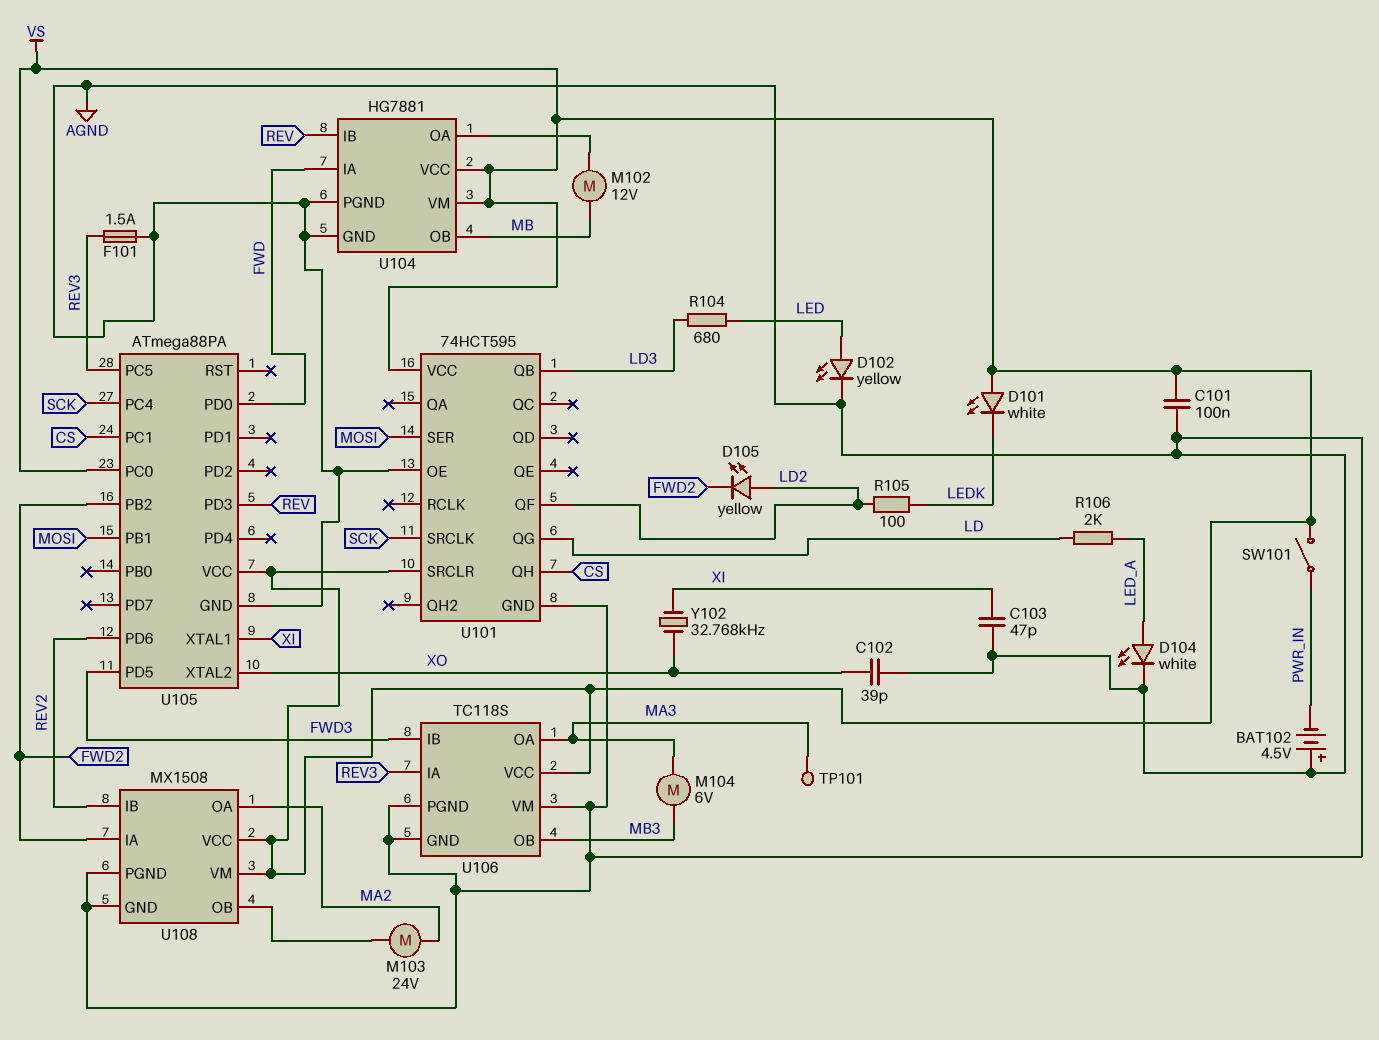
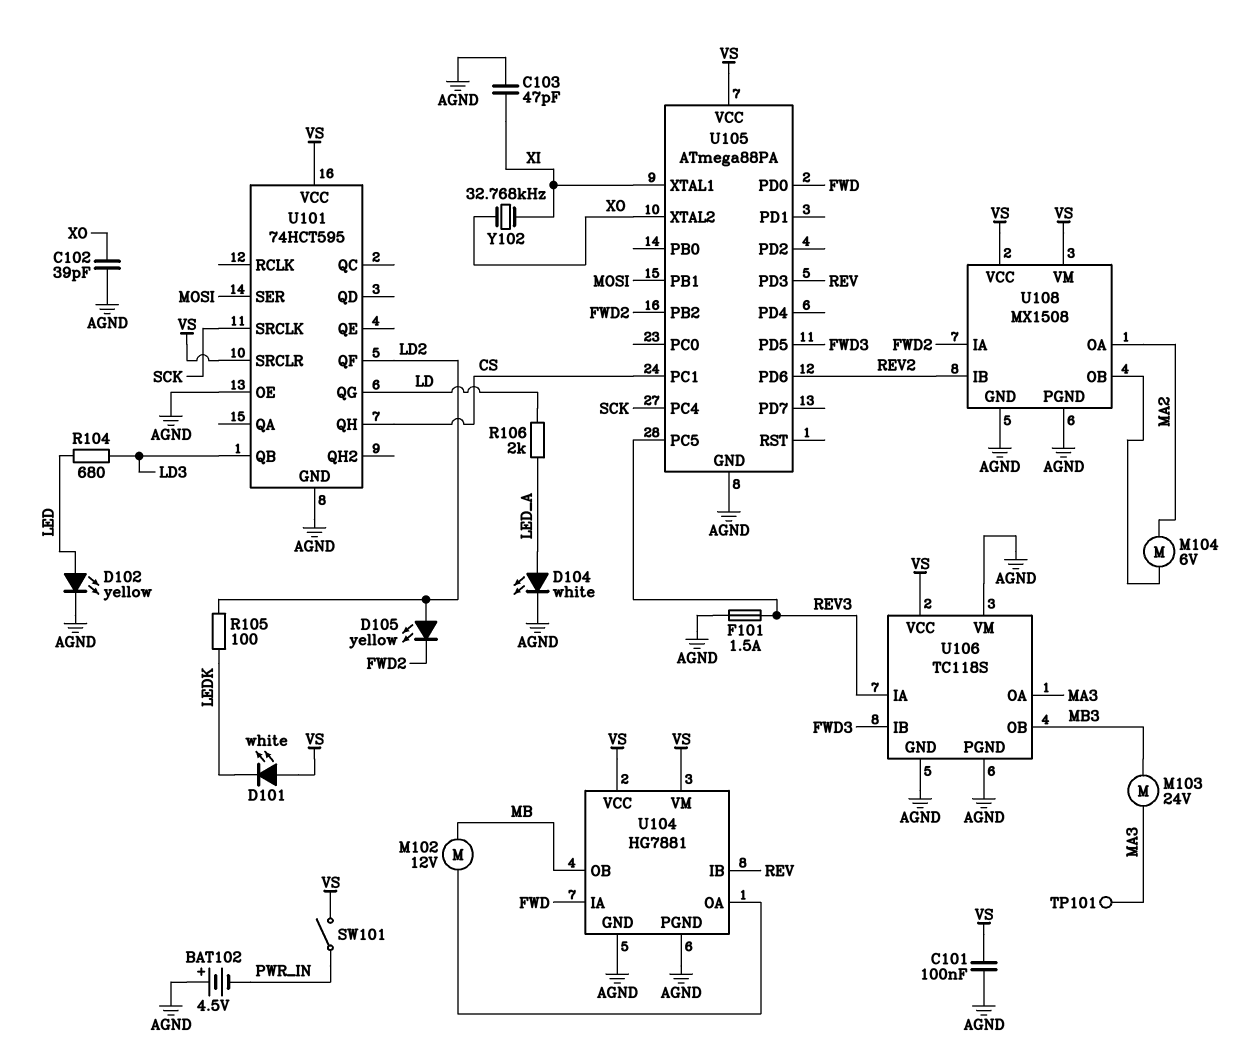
M103: motor 24V (MA2, U108/OB) -> motor 24V (MA3, MB3)
M104: motor 6V (MA3, MB3) -> motor 6V (MA2, U108/OB)
U105 pin PC0: VS -> none

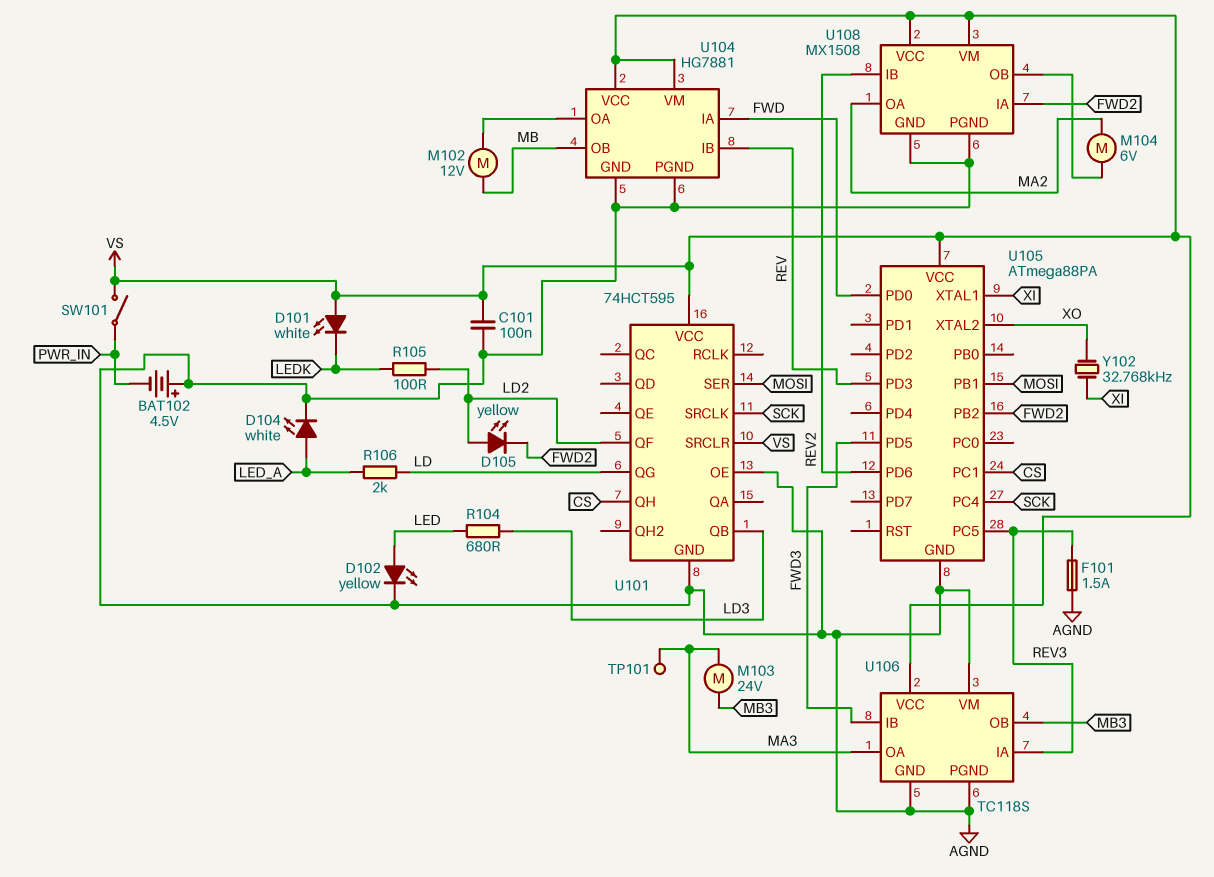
C102: 39pF (AGND, XO) -> none
C103: 47pF (AGND, XI) -> none

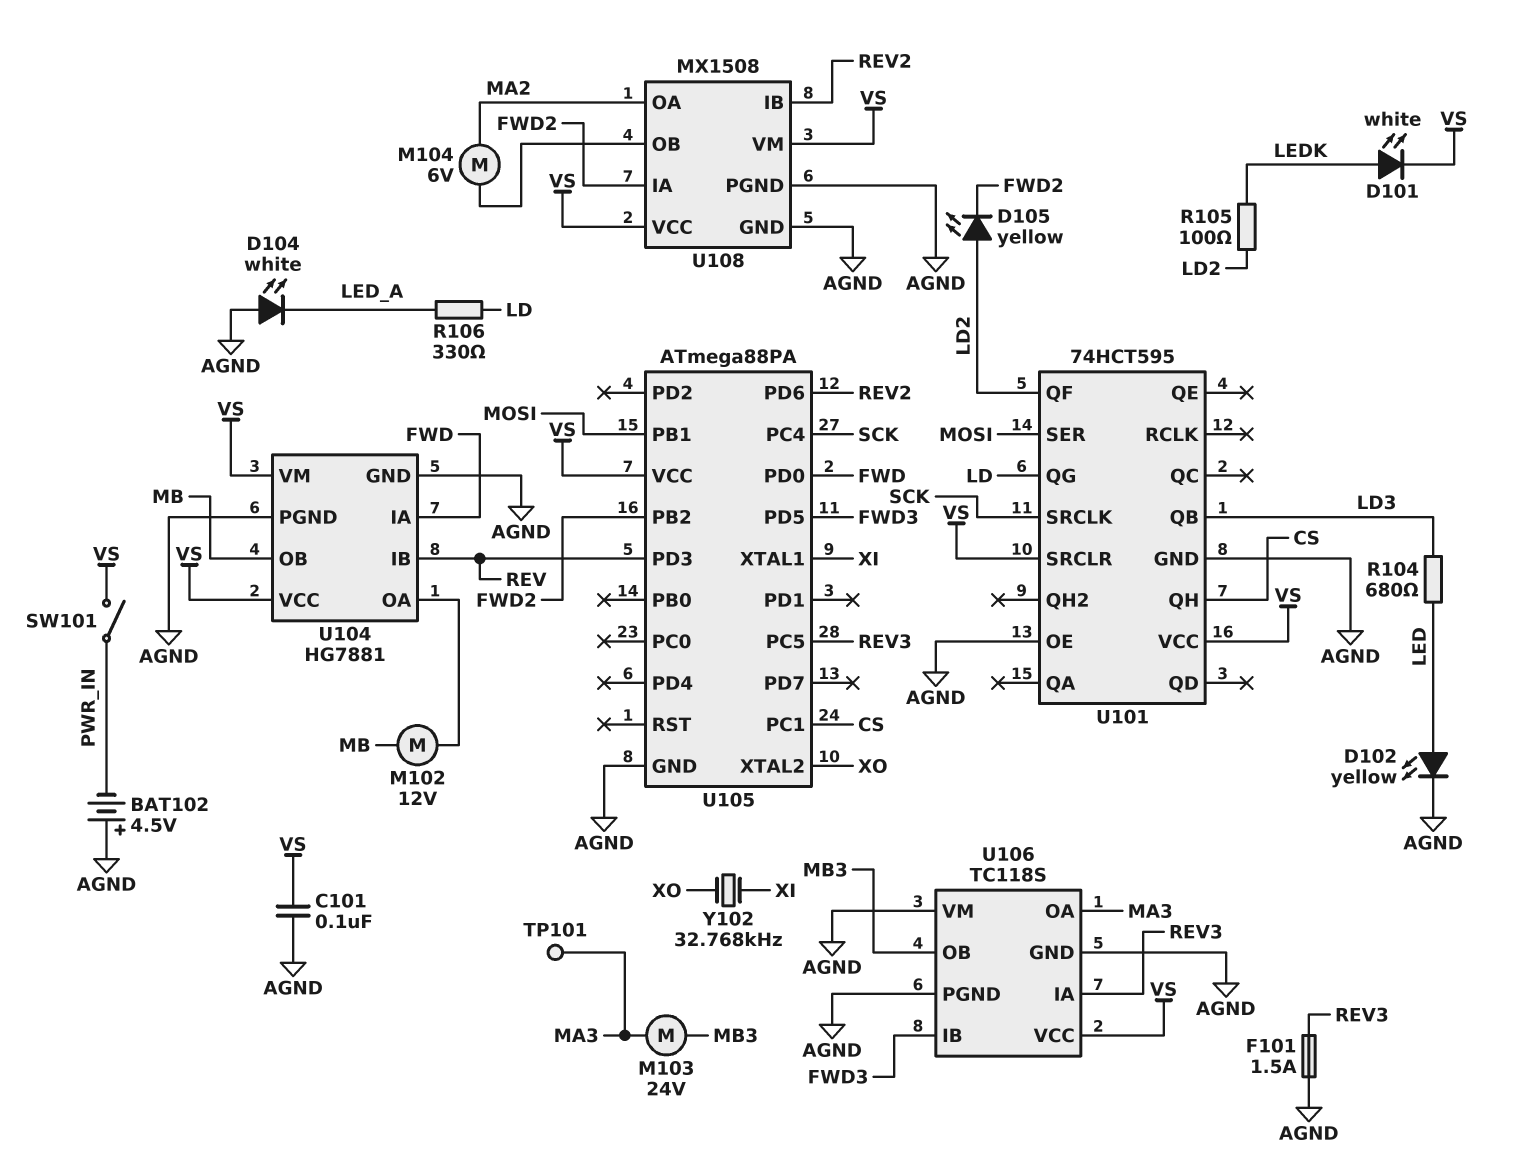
D101: LED white (A VS, K LEDK) -> LED white (A LEDK, K VS)
D104: LED white (A LED_A, K AGND) -> LED white (A AGND, K LED_A)
R106: 2k (LD, LED_A) -> 330 (LD, LED_A)

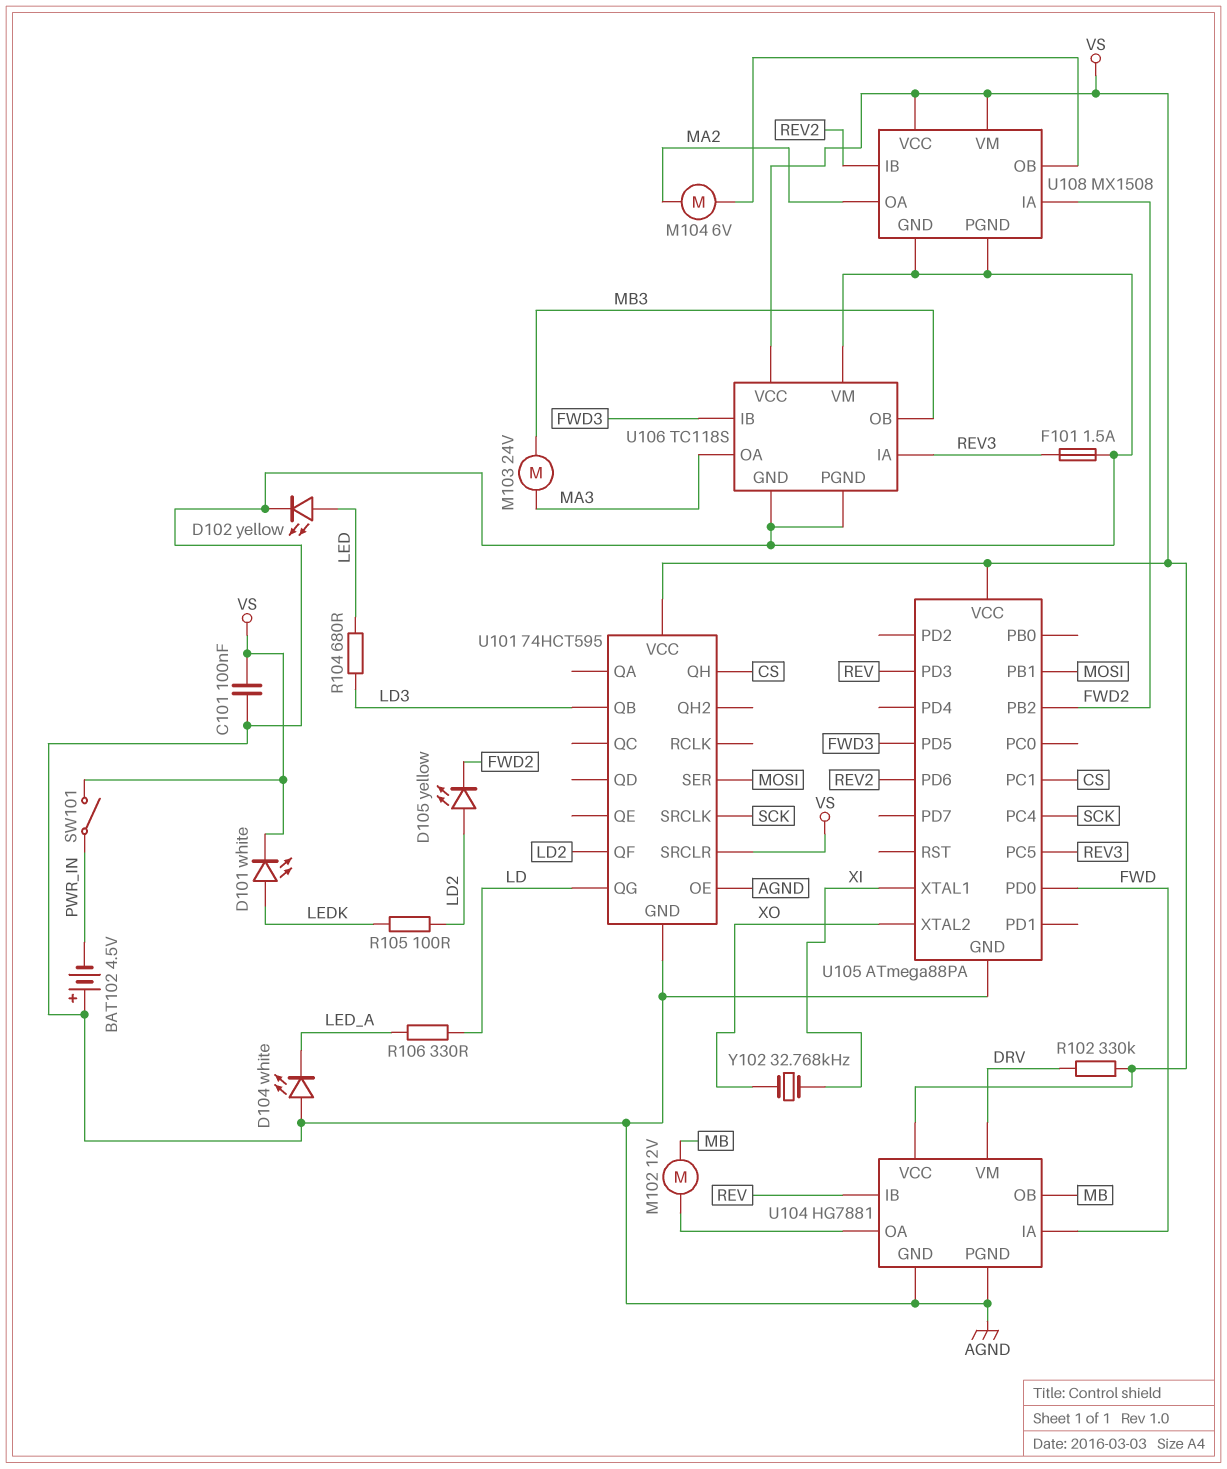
R102: none -> 330k (DRV, VS)
TP101: test point (MA3) -> none
U104 pin VM: VS -> DRV

